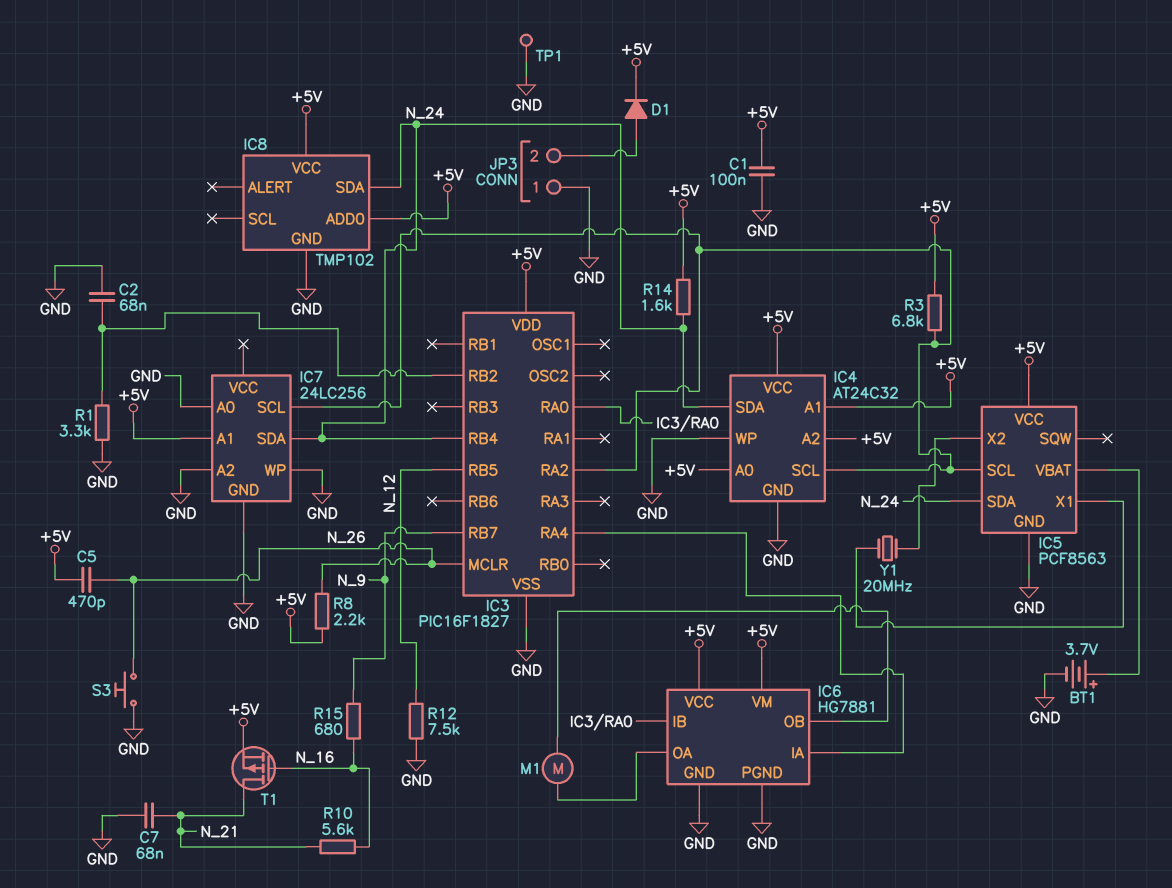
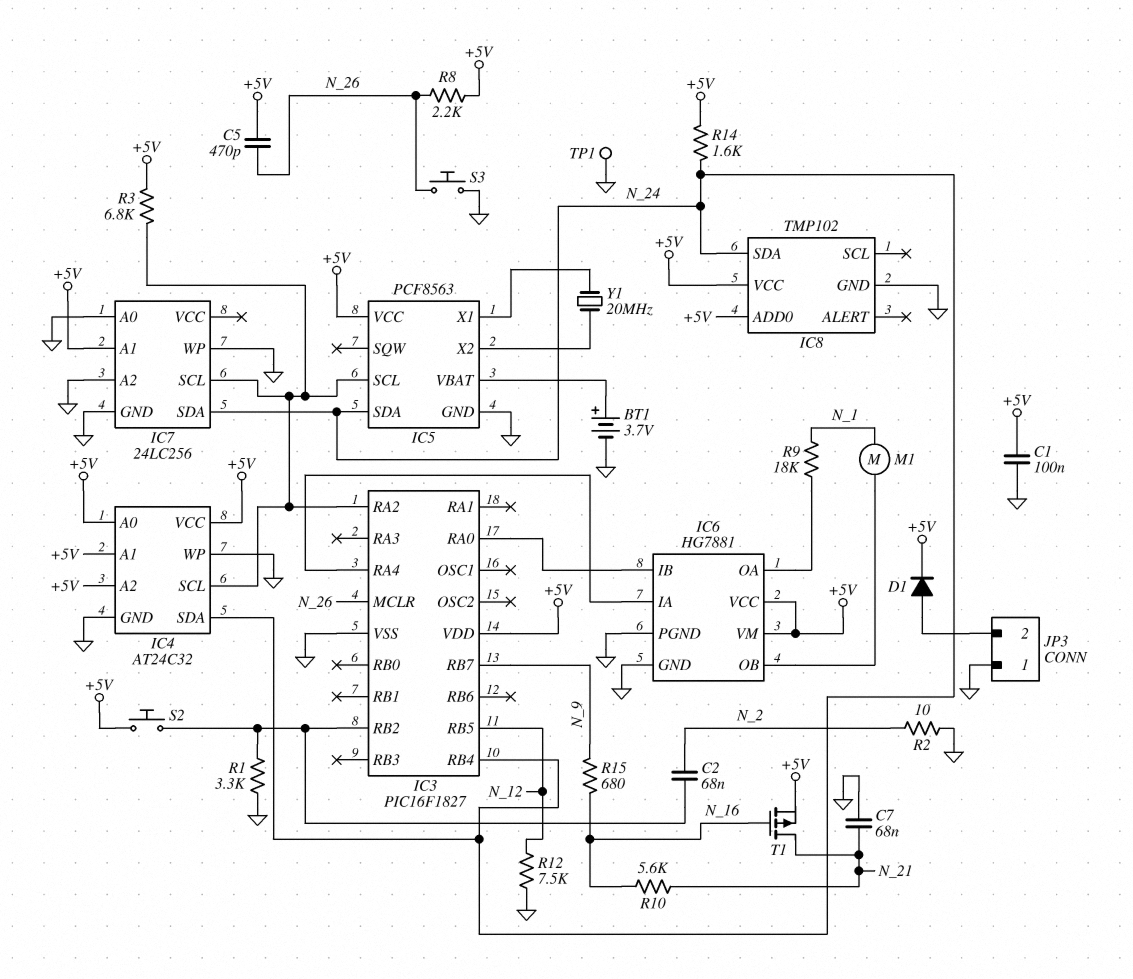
C2: 68nF (GND, IC3/RB2) -> 68nF (IC3/RB2, N_2)
M1: motor (IC6/OA, IC6/OB) -> motor (IC6/OB, N_1)
R2: none -> 10 (GND, N_2)
R9: none -> 18k (IC6/OA, N_1)
S2: none -> button (+5V, IC3/RB2)

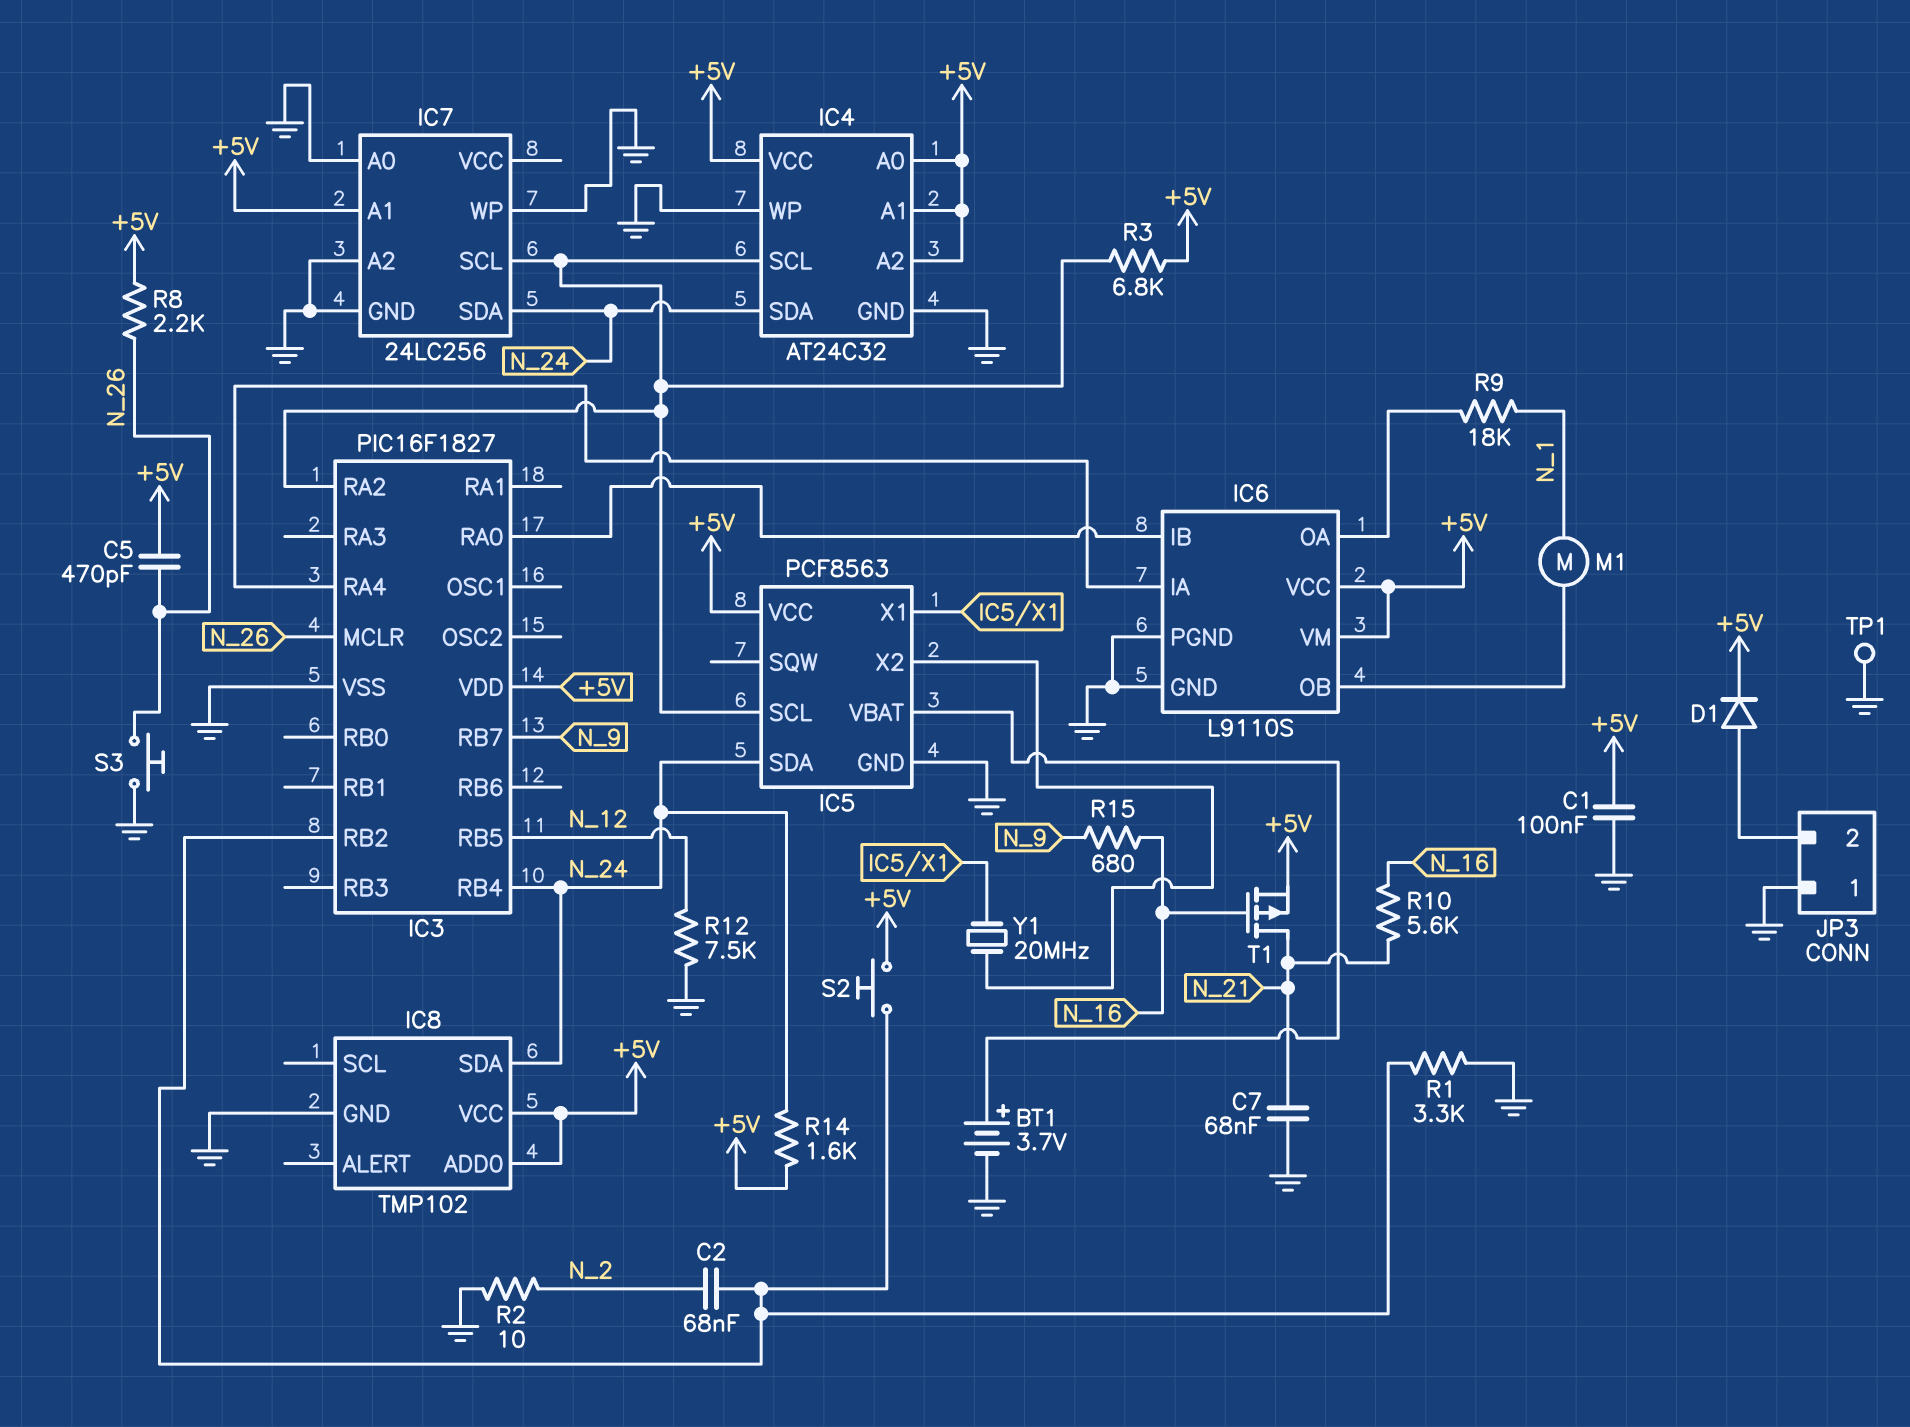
IC6: HG7881 -> L9110S

